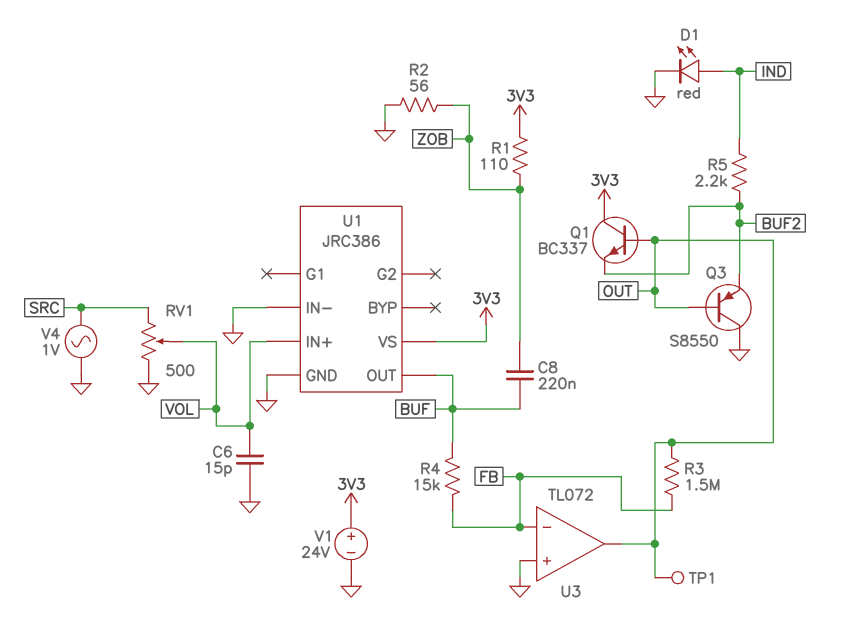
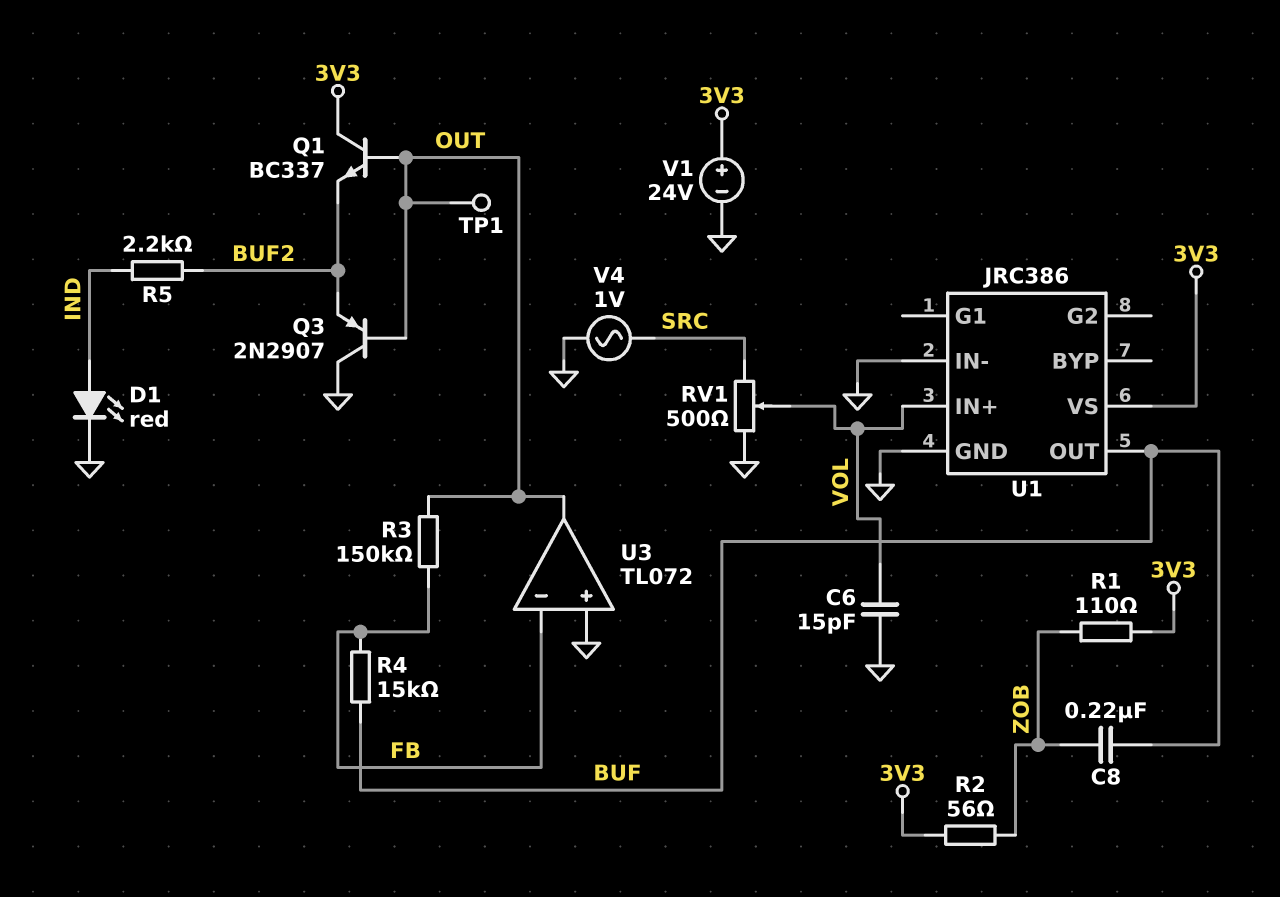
Q3: PNP S8550 (B OUT, C GND, E BUF2) -> PNP 2N2907 (B OUT, C GND, E BUF2)
R2: 56 (GND, ZOB) -> 56 (3V3, ZOB)
R3: 1.5M (FB, OUT) -> 150k (FB, OUT)

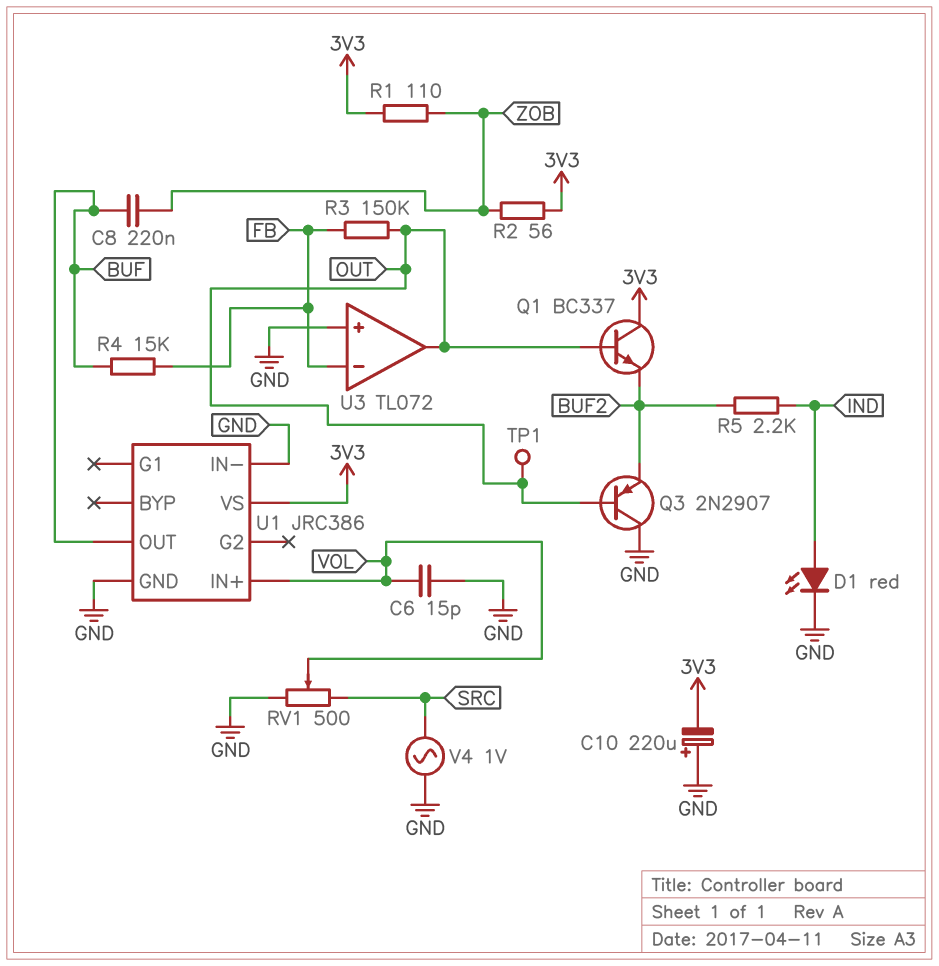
C10: none -> 220uF (plus GND, minus 3V3)
V1: 24V (plus 3V3, minus GND) -> none

